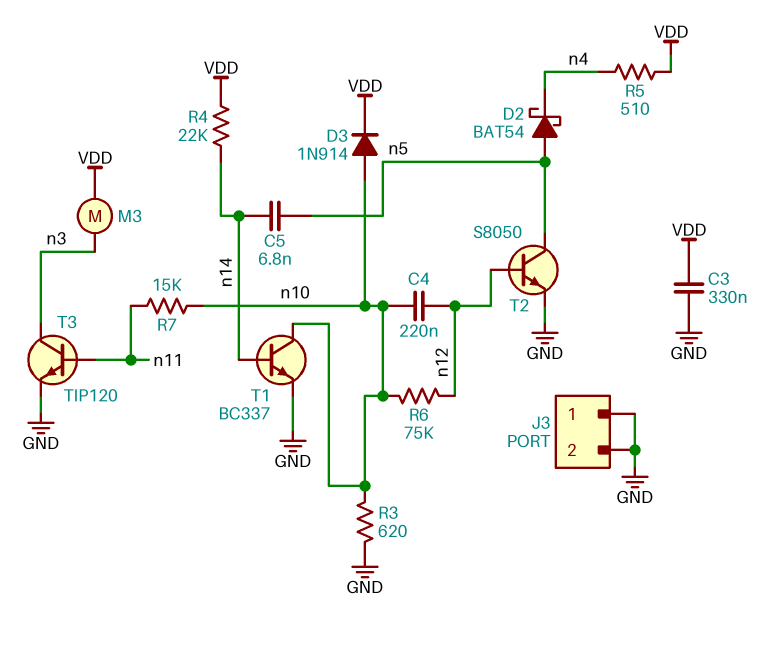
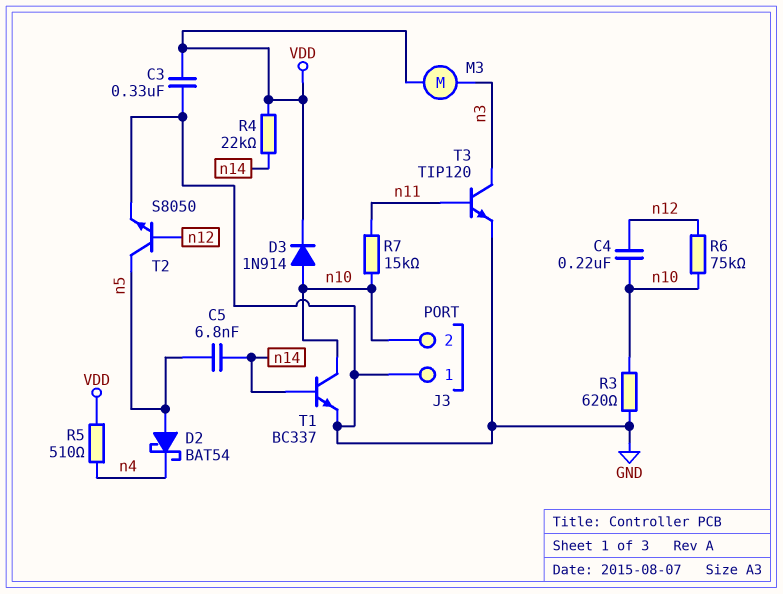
J3 pin 2: GND -> n10

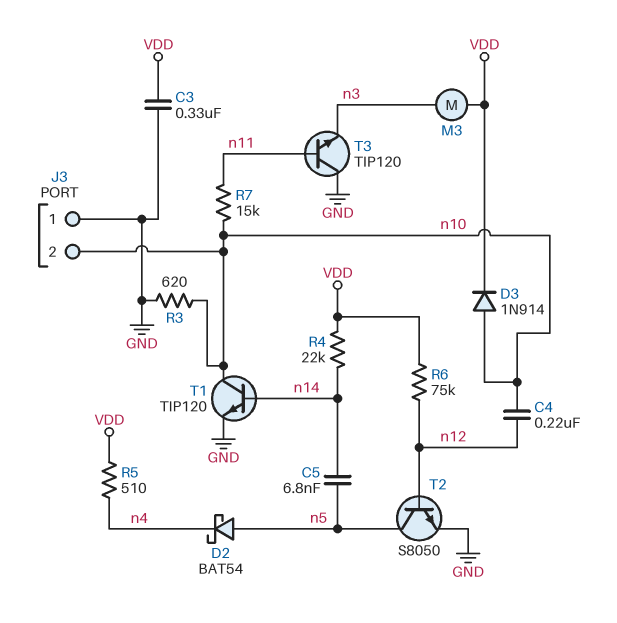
R6: 75k (n10, n12) -> 75k (VDD, n12)
T1: NPN BC337 (B n14, C n10, E GND) -> NPN TIP120 (B n14, C n10, E GND)
T3: NPN TIP120 (B n11, C n3, E GND) -> NPN TIP120 (B n11, C GND, E n3)

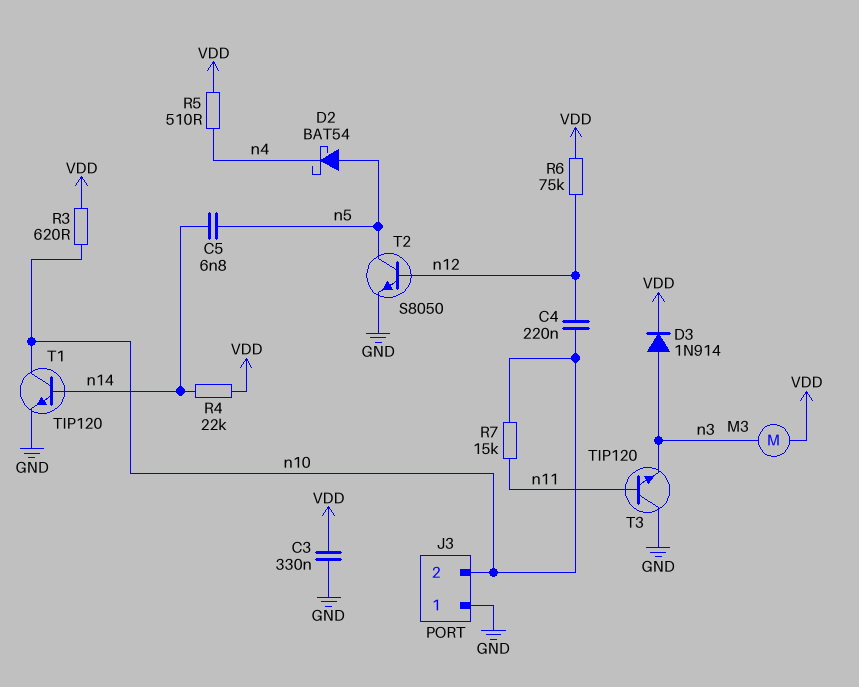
D3: diode 1N914 (A n10, K VDD) -> diode 1N914 (A n3, K VDD)
R3: 620 (GND, n10) -> 620 (VDD, n10)

